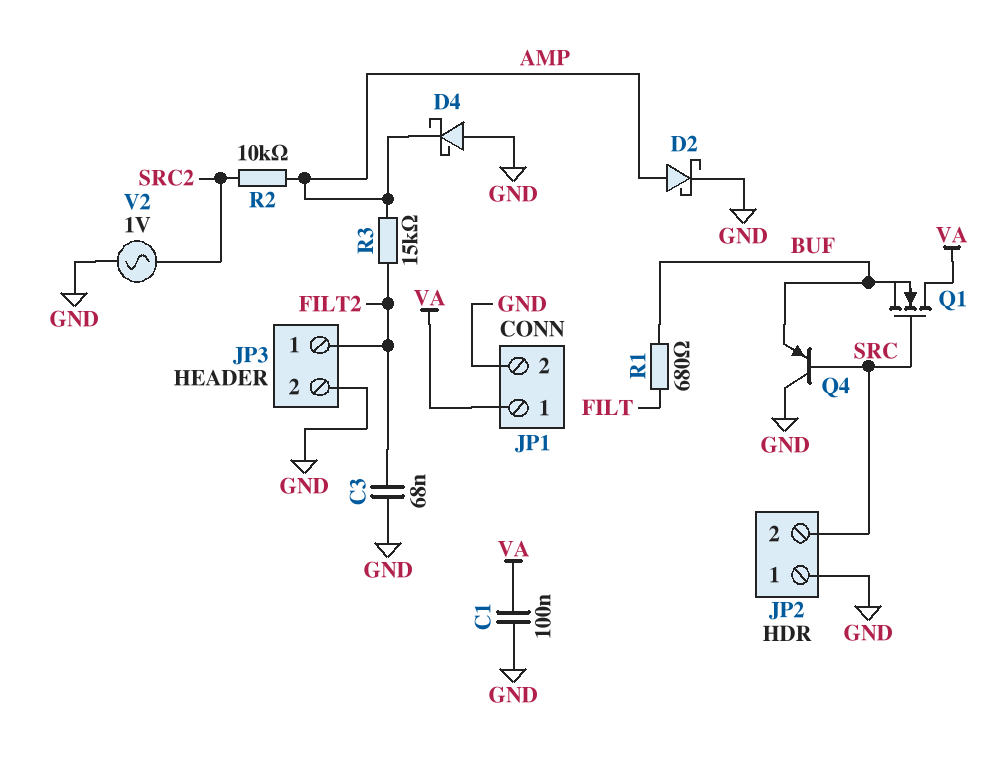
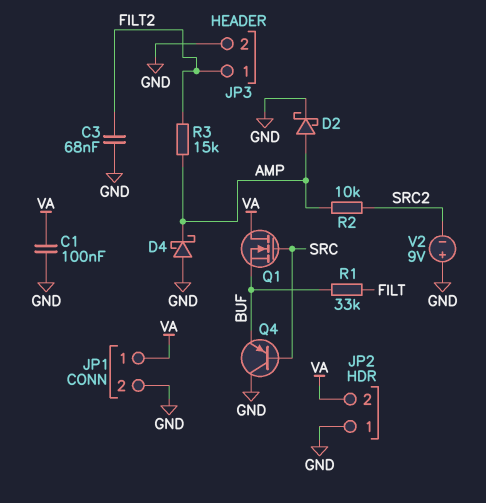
JP2 pin 2: SRC -> VA
R1: 680 (BUF, FILT) -> 33k (BUF, FILT)
V2: AC 1V (GND, SRC2) -> 9V (plus GND, minus SRC2)

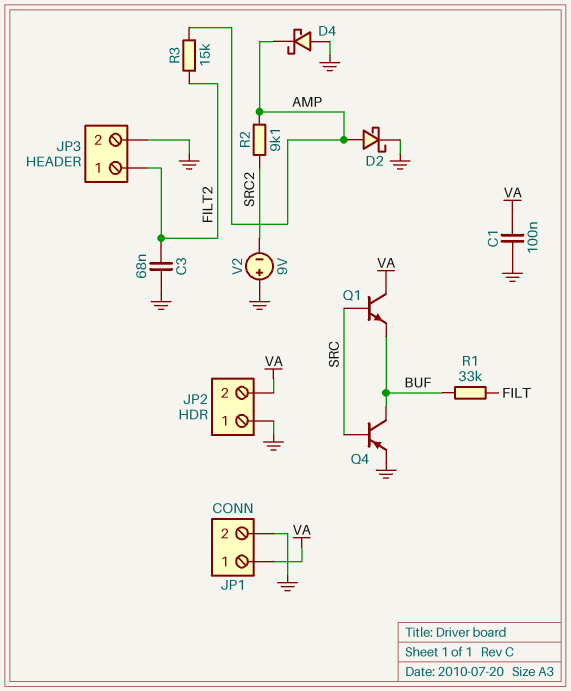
Q1: NMOS (G SRC, D VA, S BUF) -> NPN (B SRC, C VA, E BUF)
Q4: PNP (B SRC, C GND, E BUF) -> PNP (B SRC, C BUF, E GND)
R2: 10k (AMP, SRC2) -> 9.1k (AMP, SRC2)

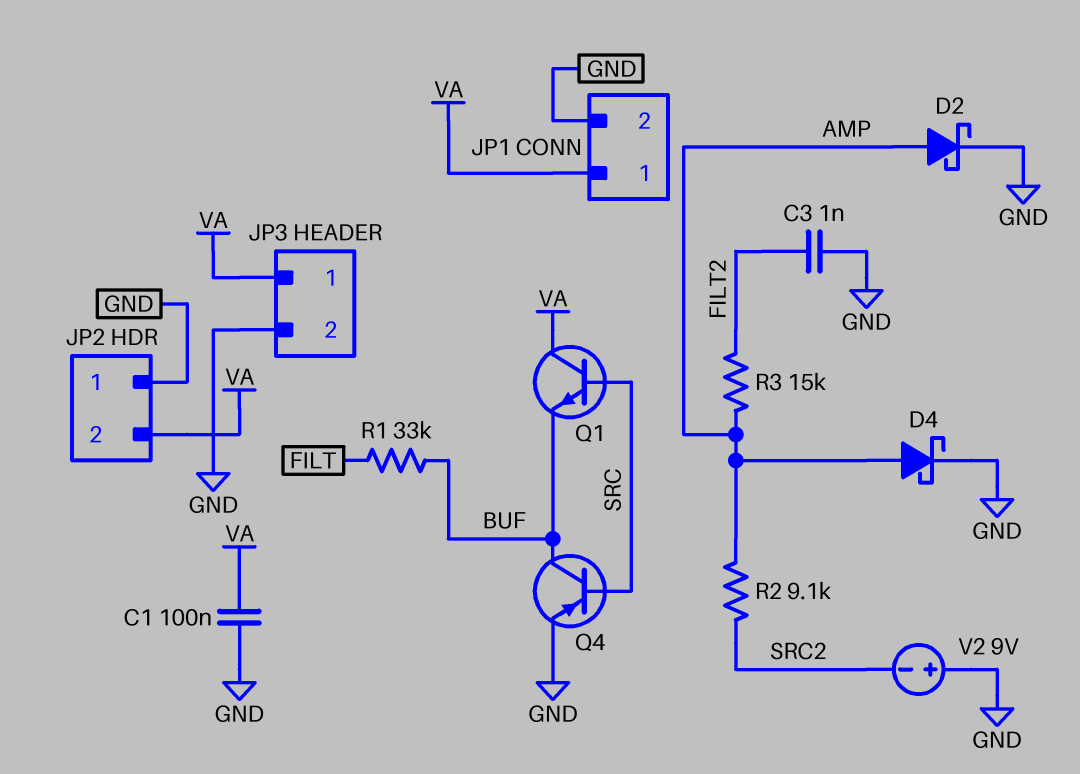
C3: 68nF (FILT2, GND) -> 1nF (FILT2, GND)
D4: schottky (A GND, K AMP) -> schottky (A AMP, K GND)
JP3 pin 1: FILT2 -> VA

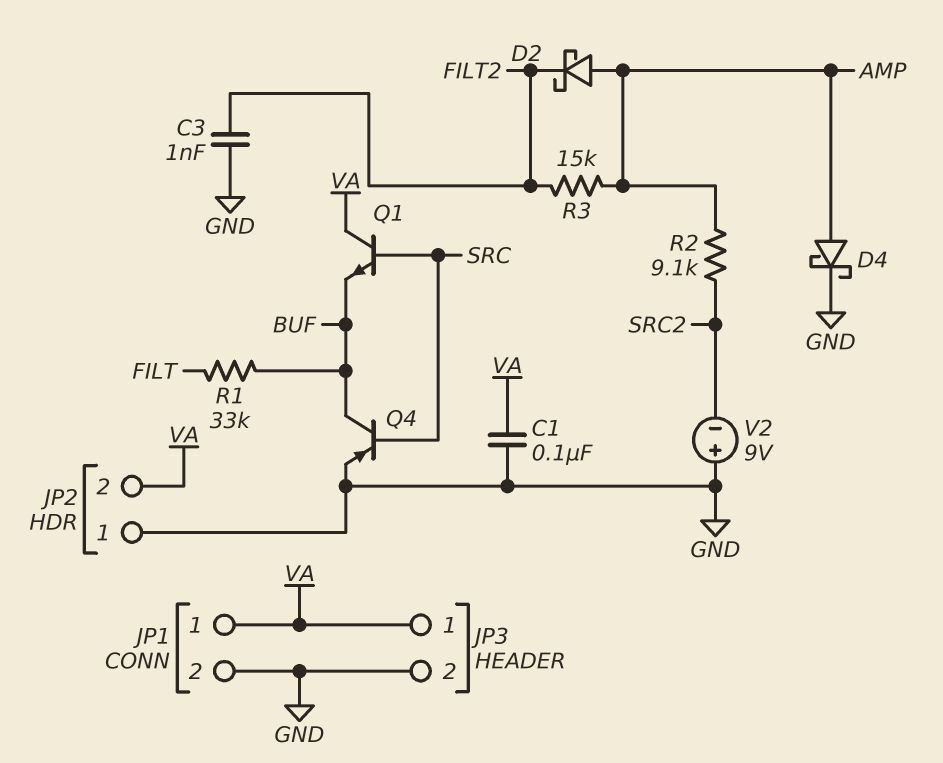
D2: schottky (A AMP, K GND) -> schottky (A AMP, K FILT2)

